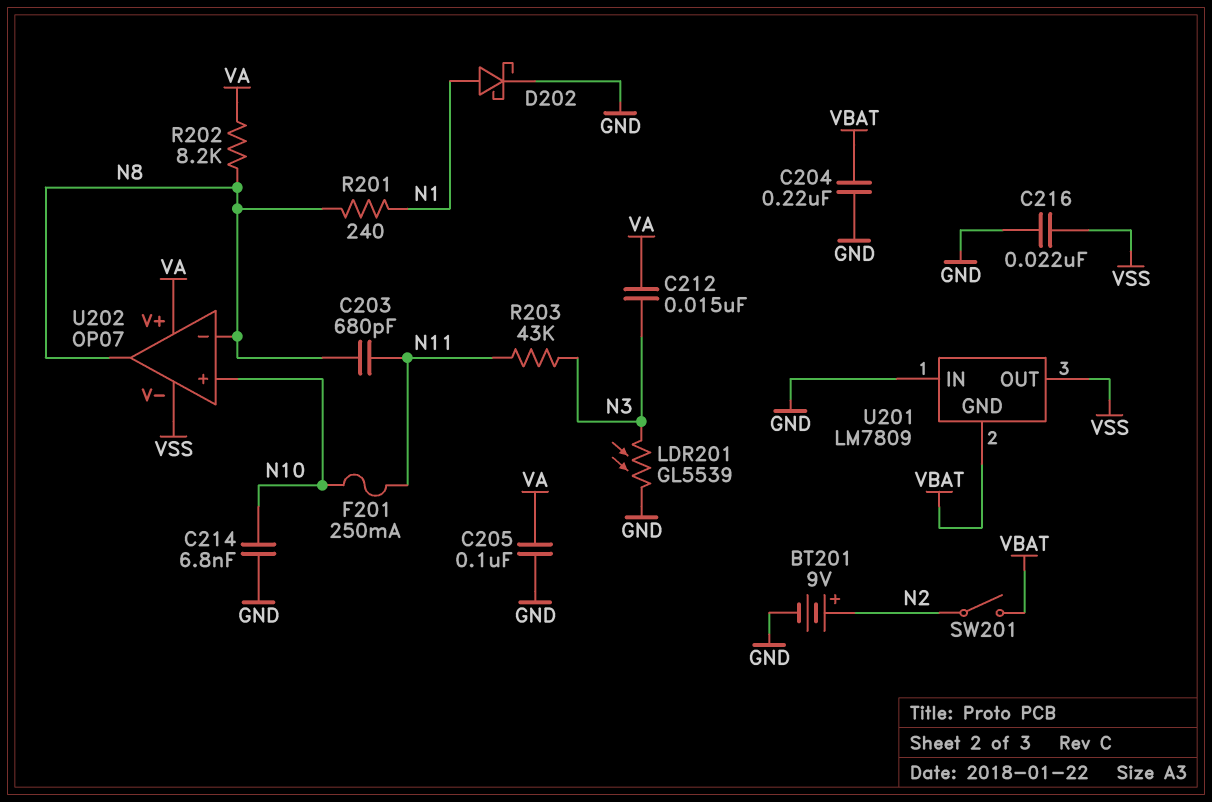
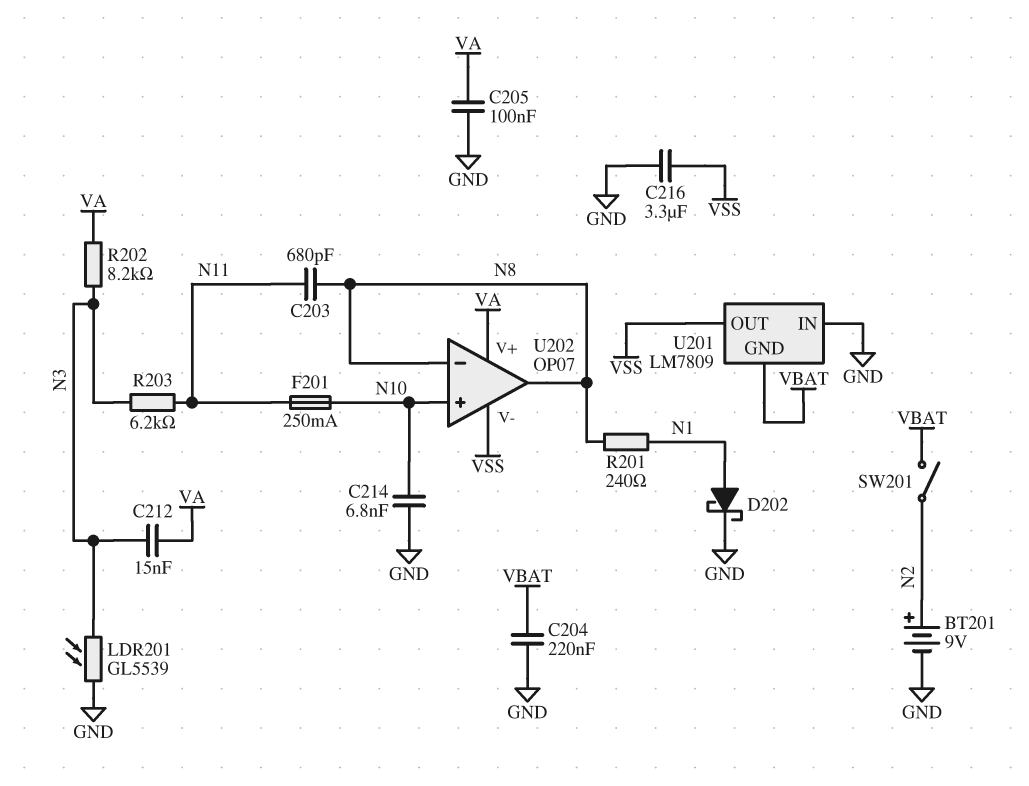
C216: 22nF (GND, VSS) -> 3.3uF (GND, VSS)
R202: 8.2k (N8, VA) -> 8.2k (N3, VA)
R203: 43k (N3, N11) -> 6.2k (N3, N11)

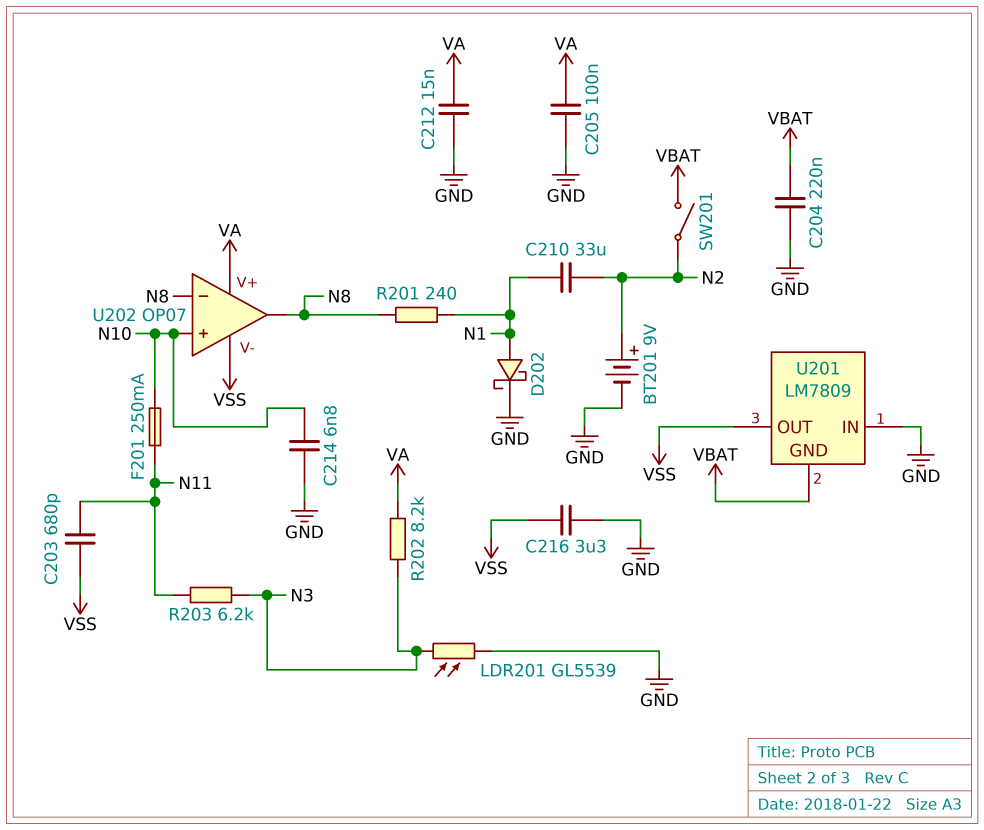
C203: 680pF (N8, N11) -> 680pF (N11, VSS)
C210: none -> 33uF (N1, N2)
C212: 15nF (N3, VA) -> 15nF (GND, VA)

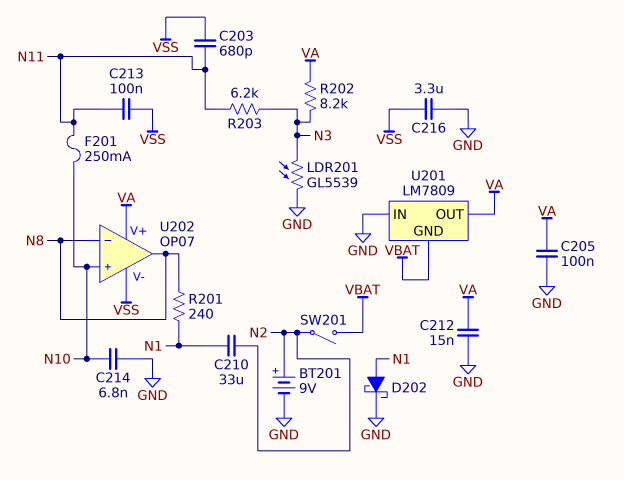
C204: 220nF (GND, VBAT) -> none
C213: none -> 100nF (N11, VSS)
U201 pin OUT: VSS -> VA

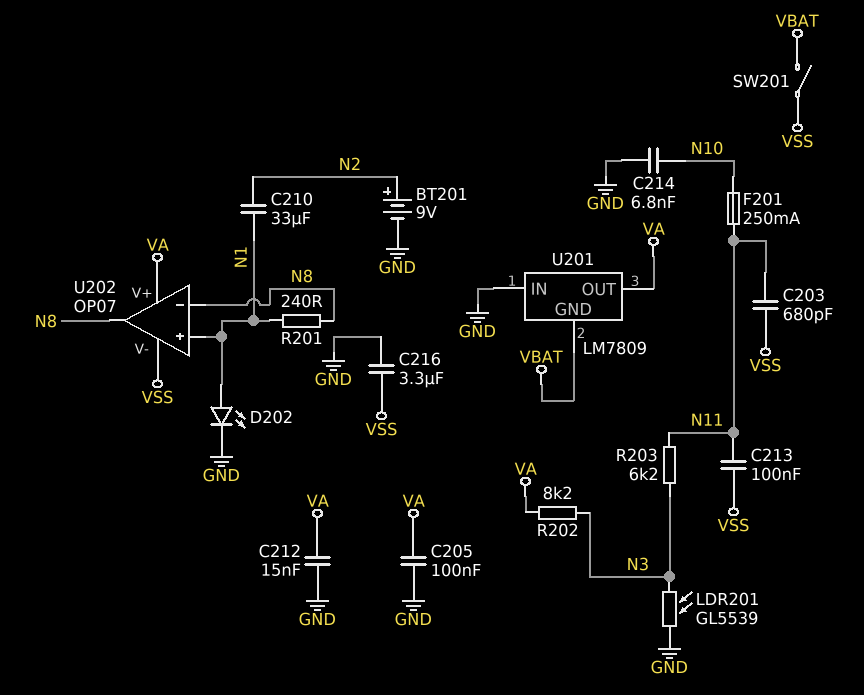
D202: schottky (A N1, K GND) -> LED (A N1, K GND)
SW201: switch (N2, VBAT) -> switch (VBAT, VSS)
U202 pin in+: N10 -> N1

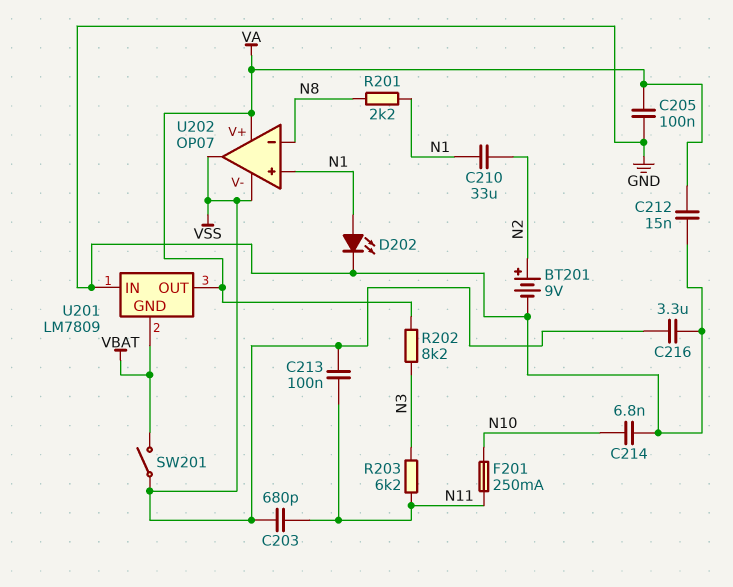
LDR201: GL5539 (GND, N3) -> none
R201: 240 (N1, N8) -> 2.2k (N1, N8)
U202 pin out: N8 -> VSS

